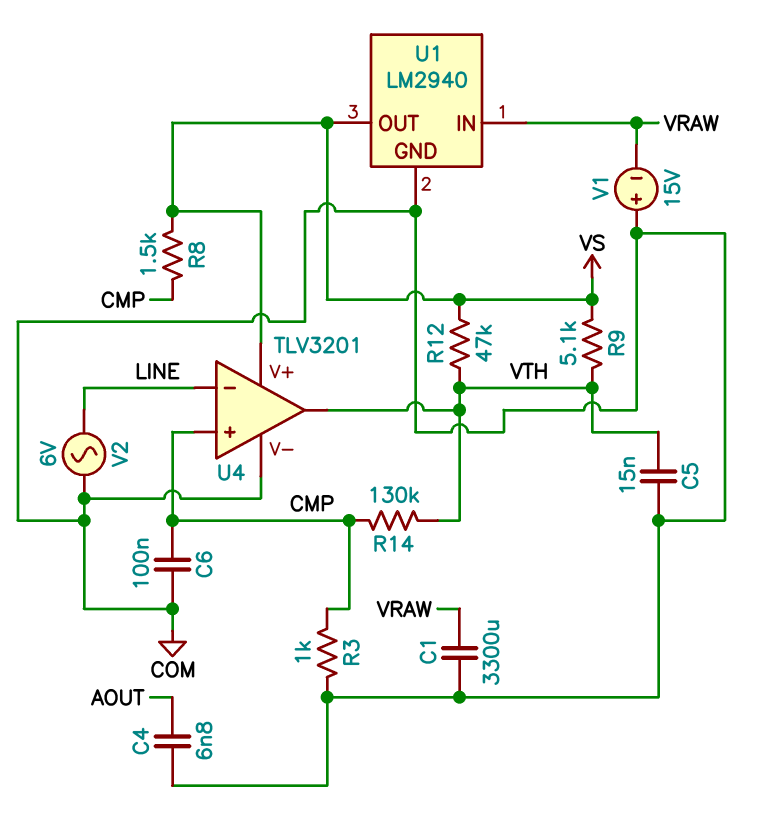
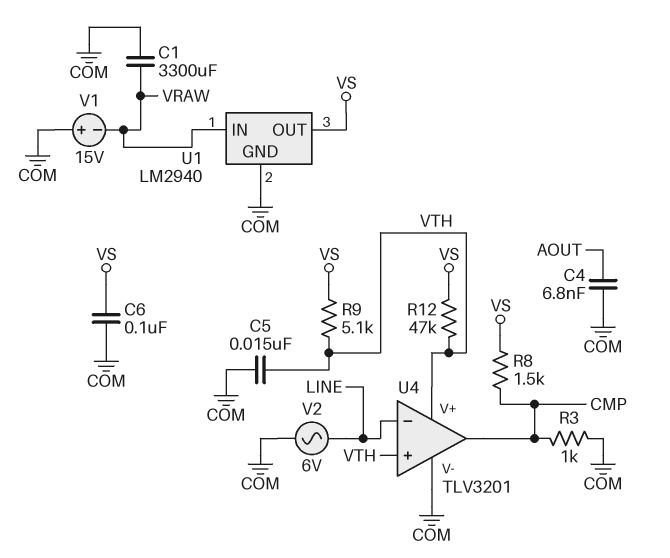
C6: 100nF (CMP, COM) -> 100nF (COM, VS)
R14: 130k (CMP, VTH) -> none
U4 pin V+: VS -> VTH
U4 pin in+: CMP -> VTH
U4 pin out: VTH -> CMP

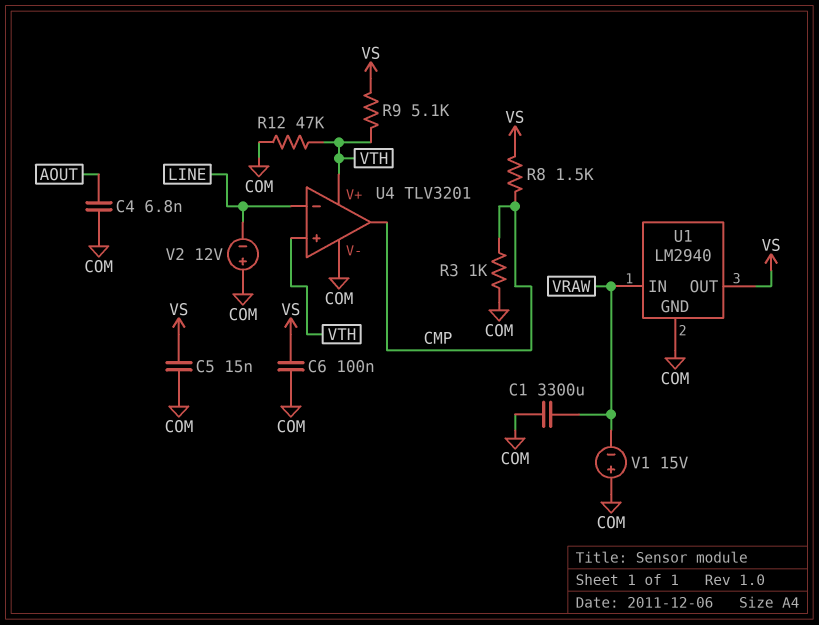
C5: 15nF (COM, VTH) -> 15nF (COM, VS)
R12: 47k (VS, VTH) -> 47k (COM, VTH)
V2: AC 6V (COM, LINE) -> 12V (plus COM, minus LINE)

